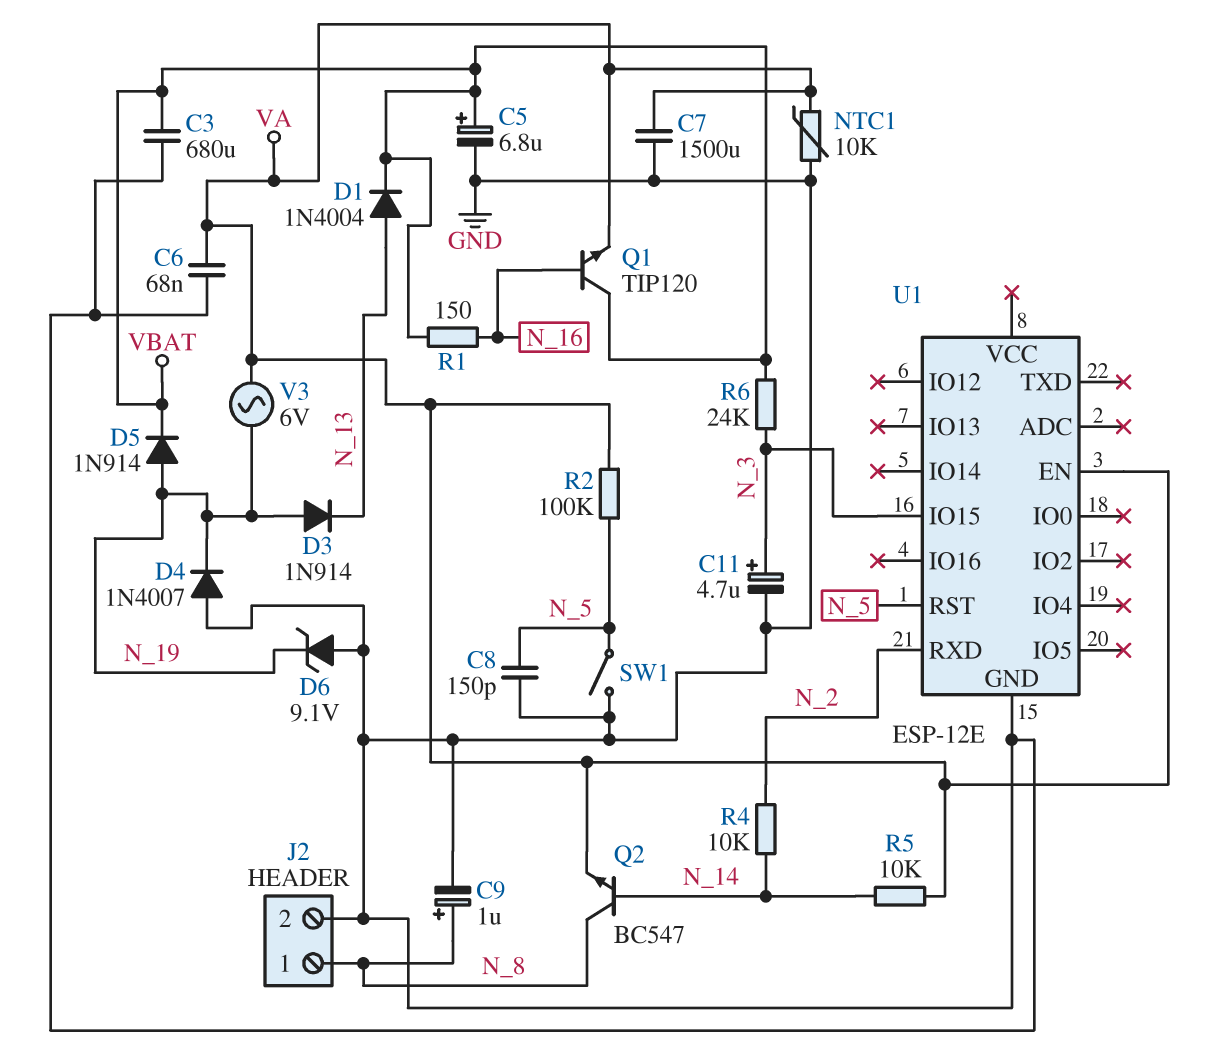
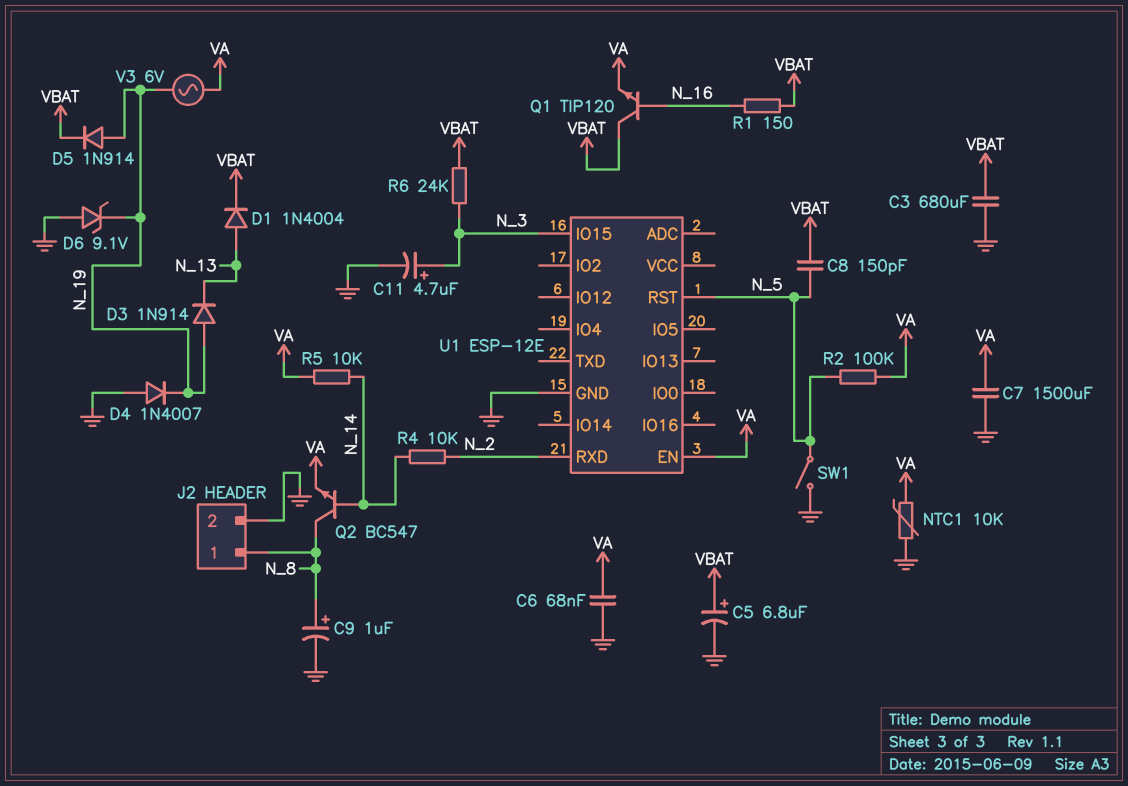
C8: 150pF (GND, N_5) -> 150pF (N_5, VBAT)

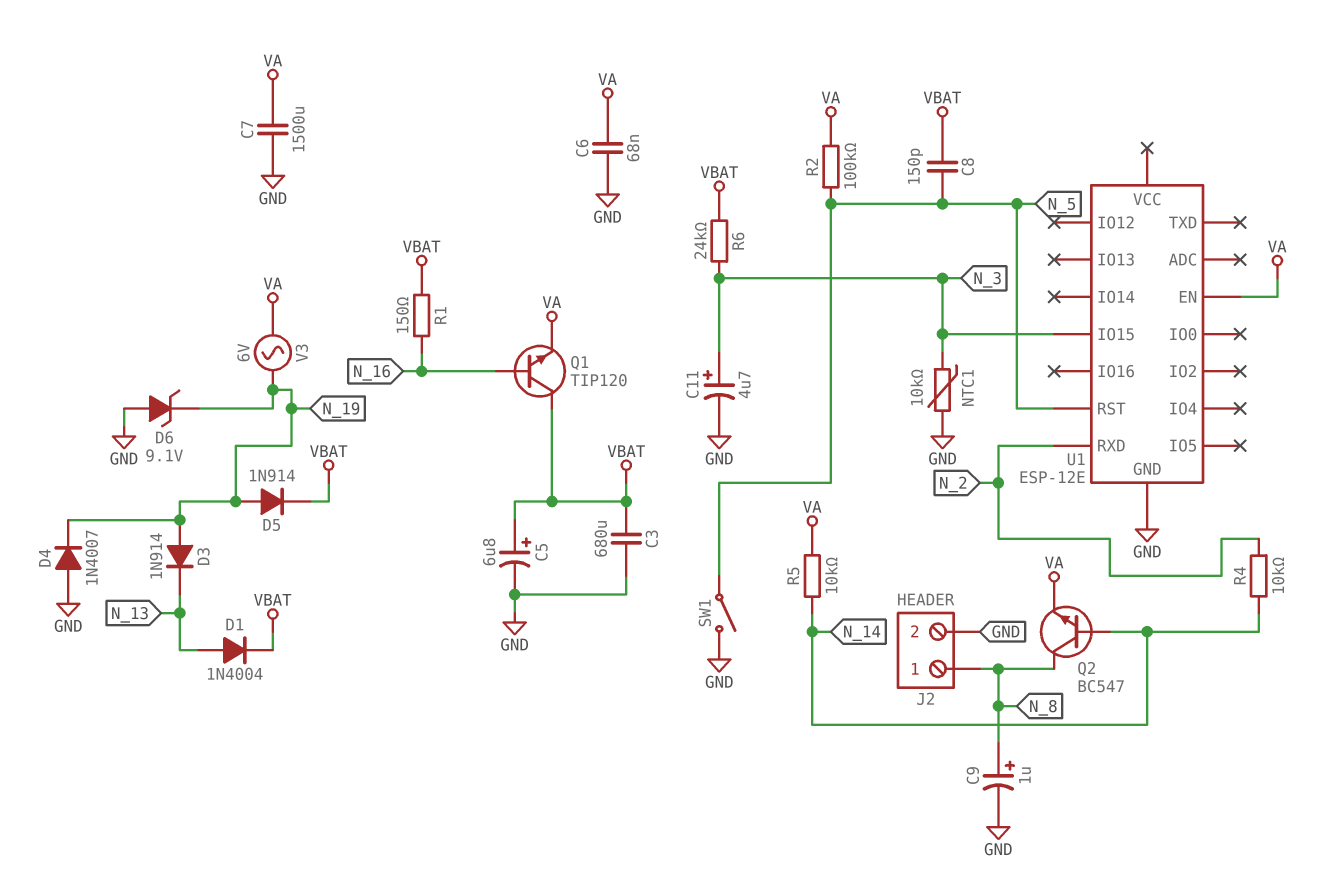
NTC1: 10k (GND, VA) -> 10k (GND, N_3)

